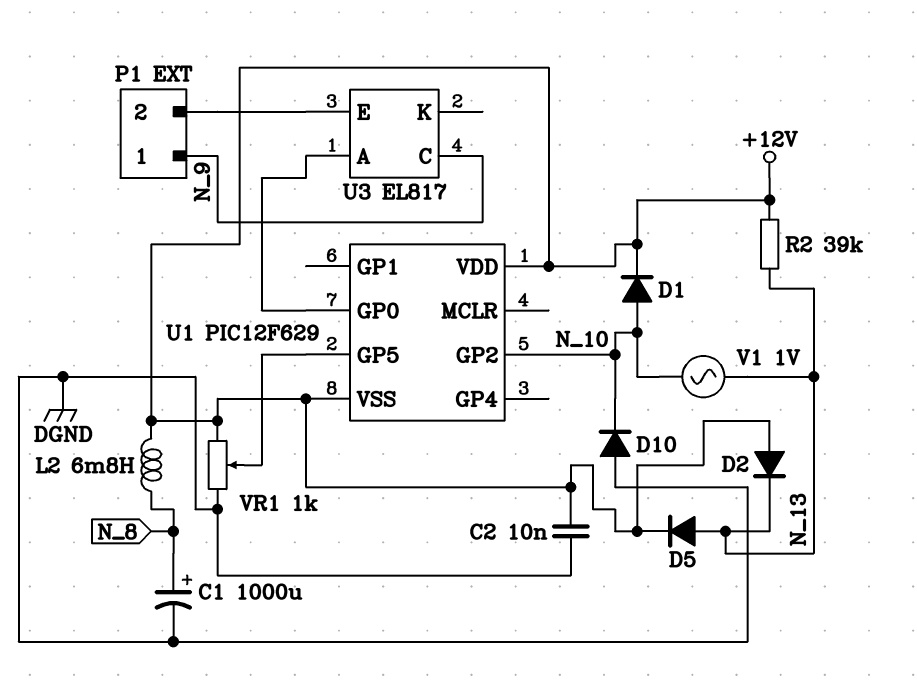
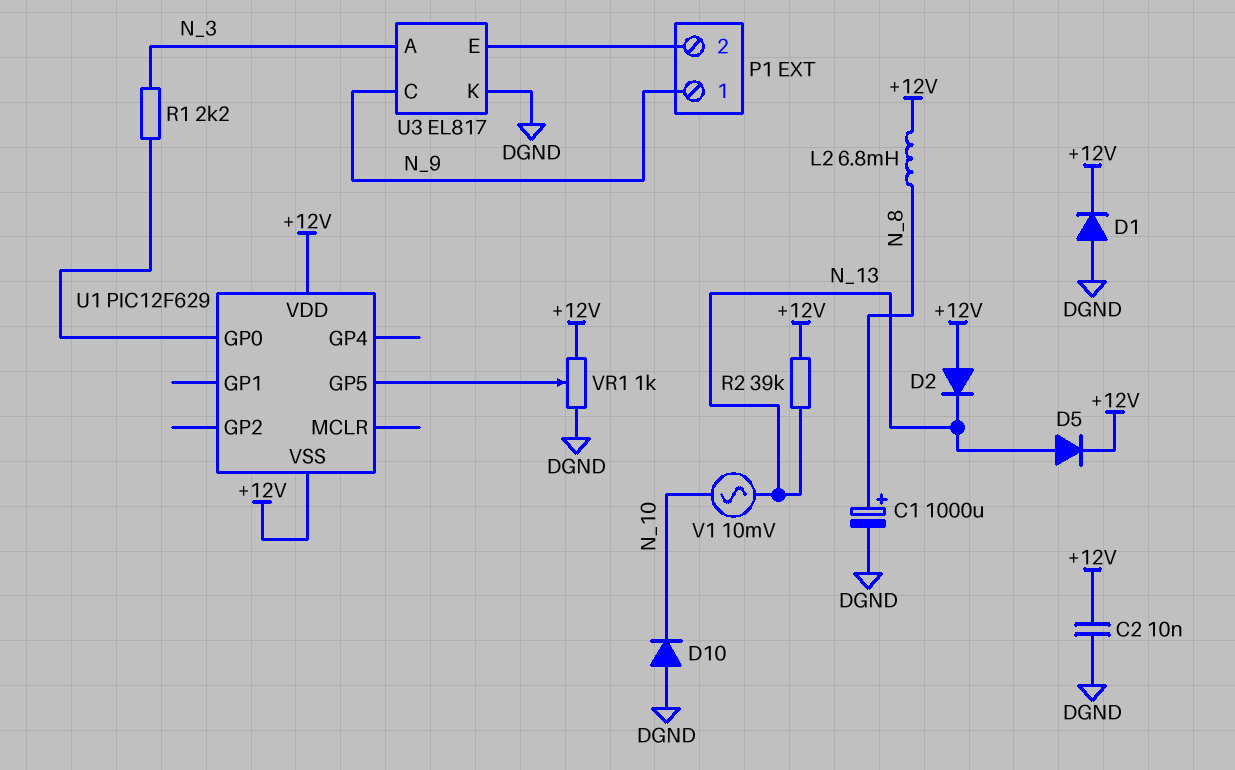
D1: diode (A N_10, K +12V) -> diode (A DGND, K +12V)
R1: none -> 2.2k (N_3, U1/GP0)
U1 pin GP2: N_10 -> none
U3 pin A: U1/GP0 -> N_3
U3 pin K: none -> DGND
V1: AC 1V (N_10, N_13) -> AC 10mV (N_10, N_13)

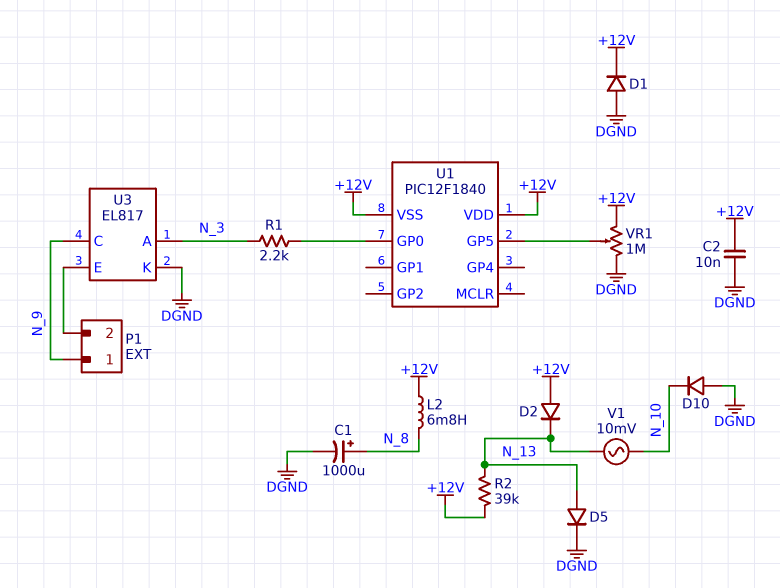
D5: diode (A N_13, K +12V) -> diode (A N_13, K DGND)
U1: PIC12F629 -> PIC12F1840
VR1: 1k (+12V, DGND, wiper U1/GP5) -> 1M (+12V, DGND, wiper U1/GP5)

